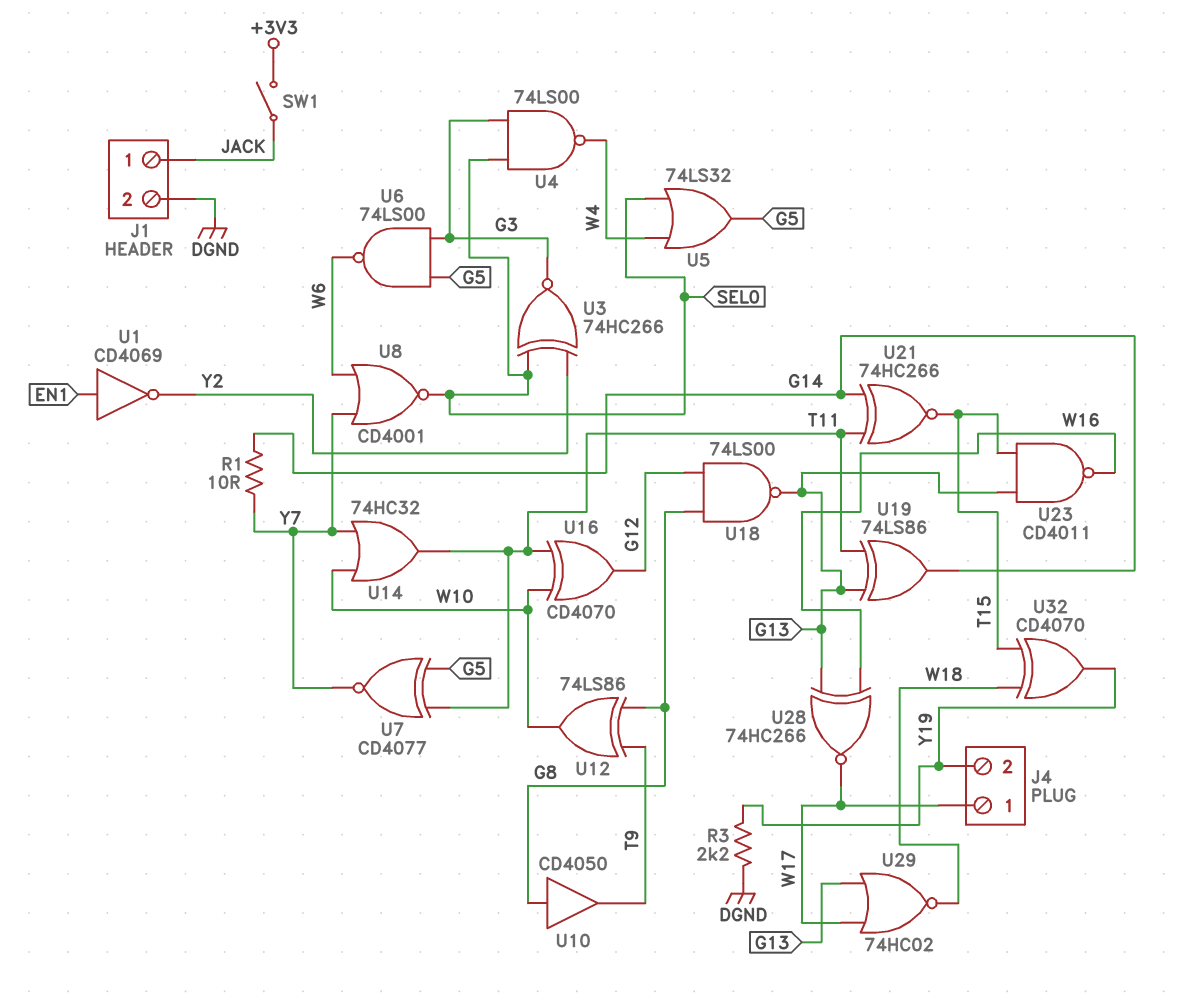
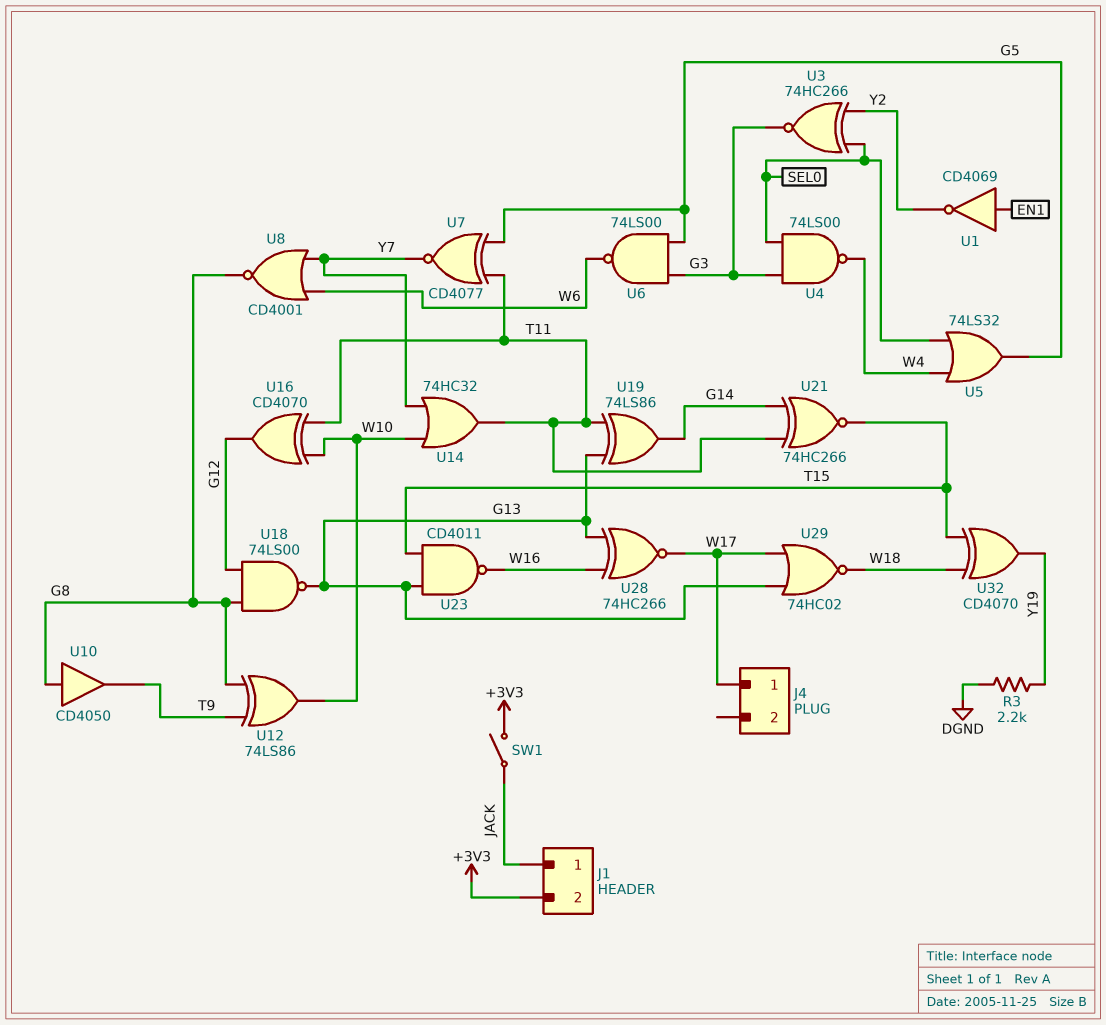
J1 pin 2: DGND -> +3V3
J4 pin 2: Y19 -> none
R1: 10 (G14, Y7) -> none
U8: NOR CD4001 (in W6, in Y7, out SEL0) -> NOR CD4001 (in W6, in Y7, out G8)

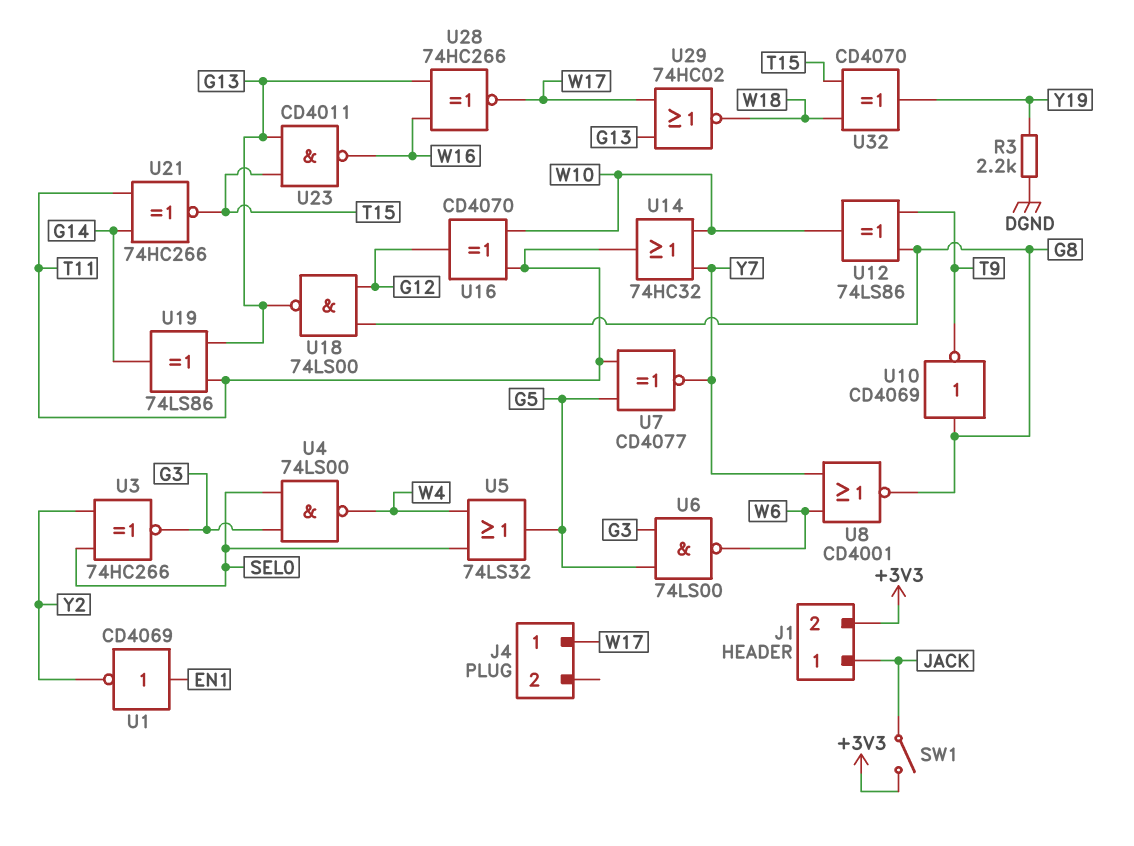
U10: buffer CD4050 (in G8, out T9) -> NOT CD4069 (in G8, out T9)

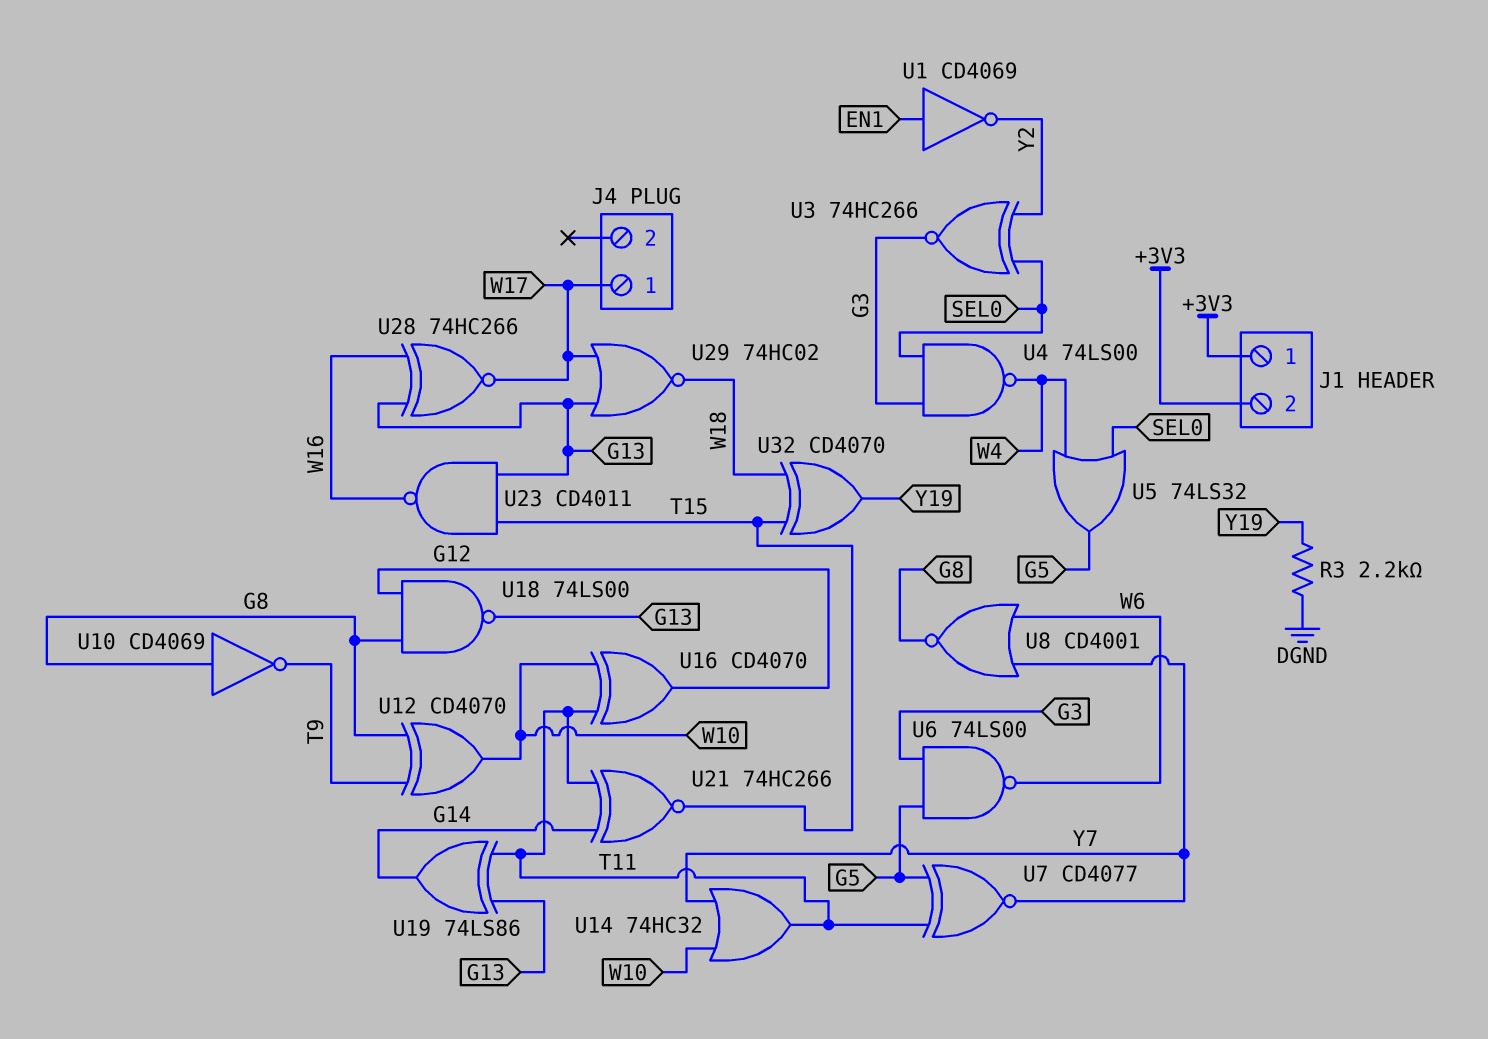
J1 pin 1: JACK -> +3V3
SW1: switch (+3V3, JACK) -> none
U12: XOR 74LS86 (in G8, in T9, out W10) -> XOR CD4070 (in G8, in T9, out W10)

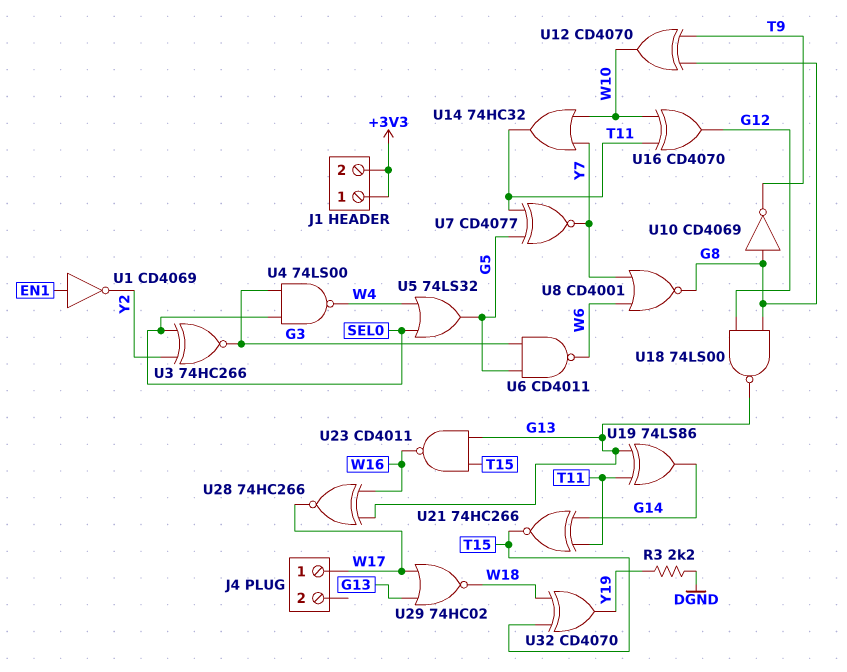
U6: NAND 74LS00 (in G3, in G5, out W6) -> NAND CD4011 (in G3, in G5, out W6)

